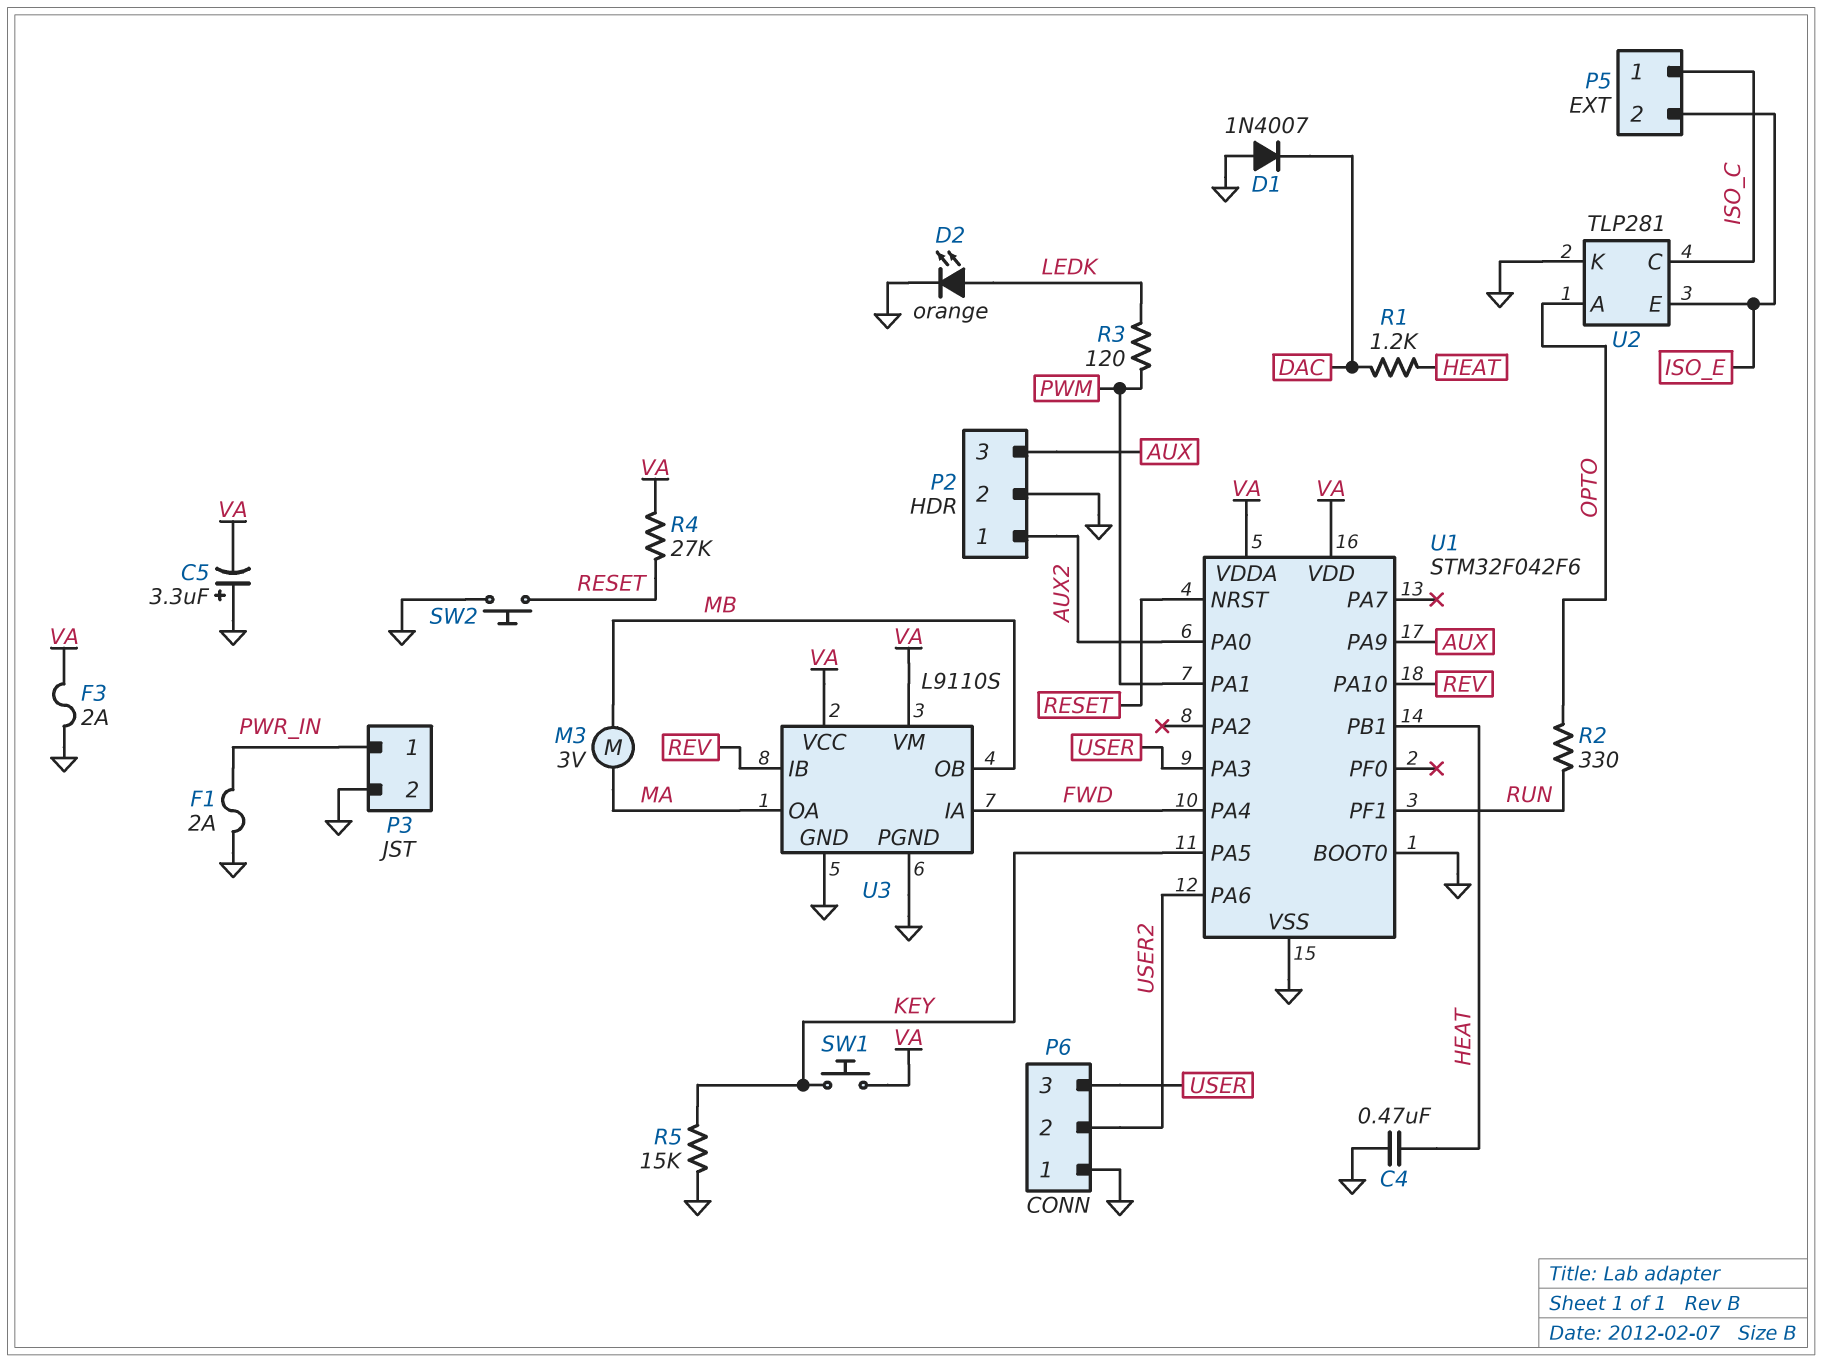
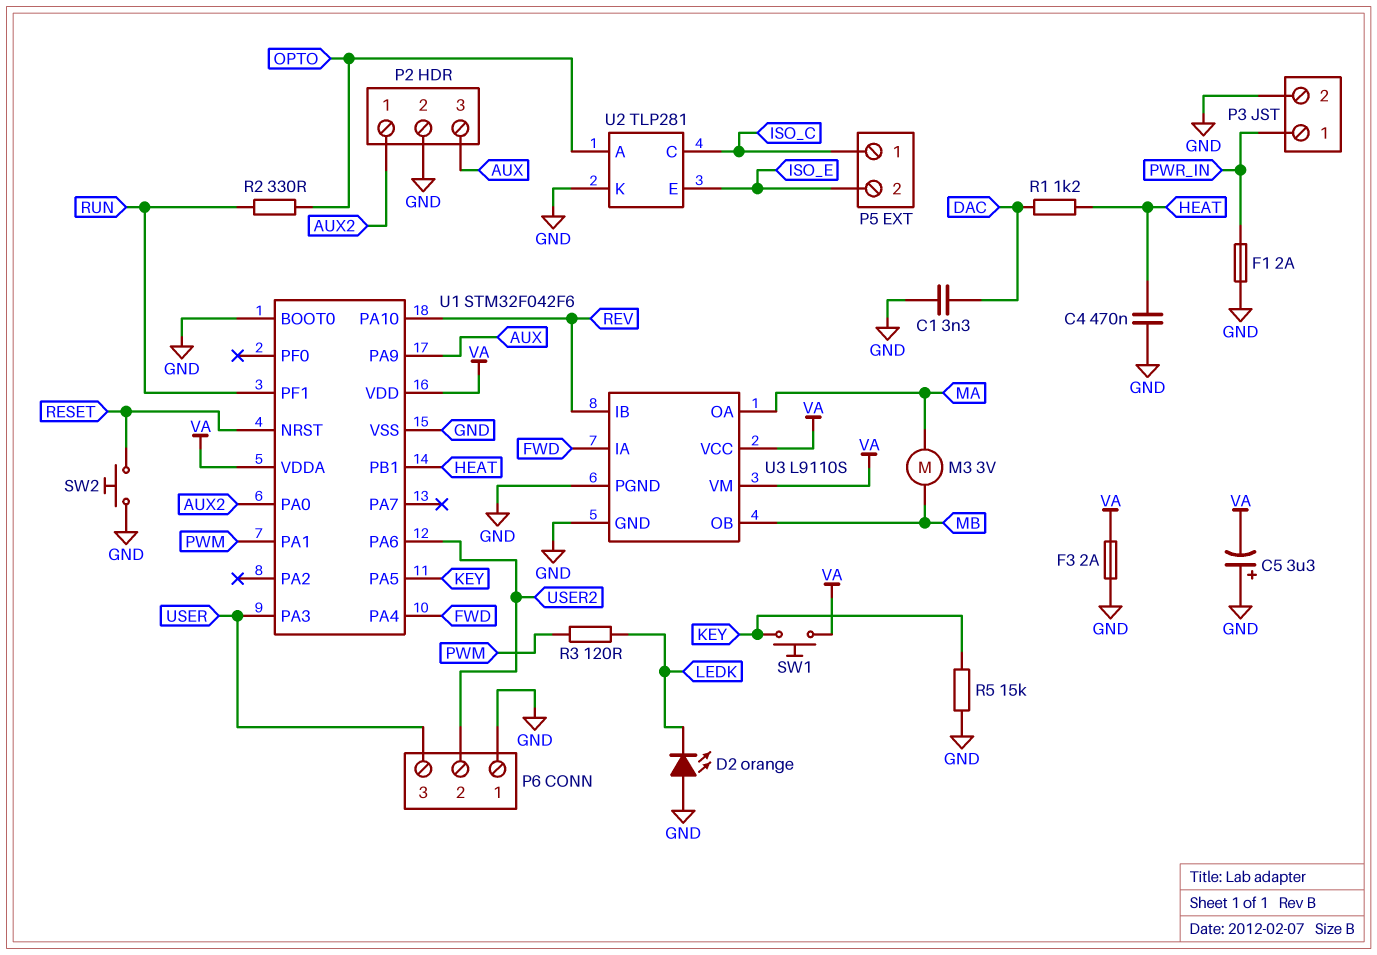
C1: none -> 3.3nF (DAC, GND)
D1: diode 1N4007 (A GND, K DAC) -> none
D2: LED orange (A LEDK, K GND) -> LED orange (A GND, K LEDK)
R4: 27k (RESET, VA) -> none

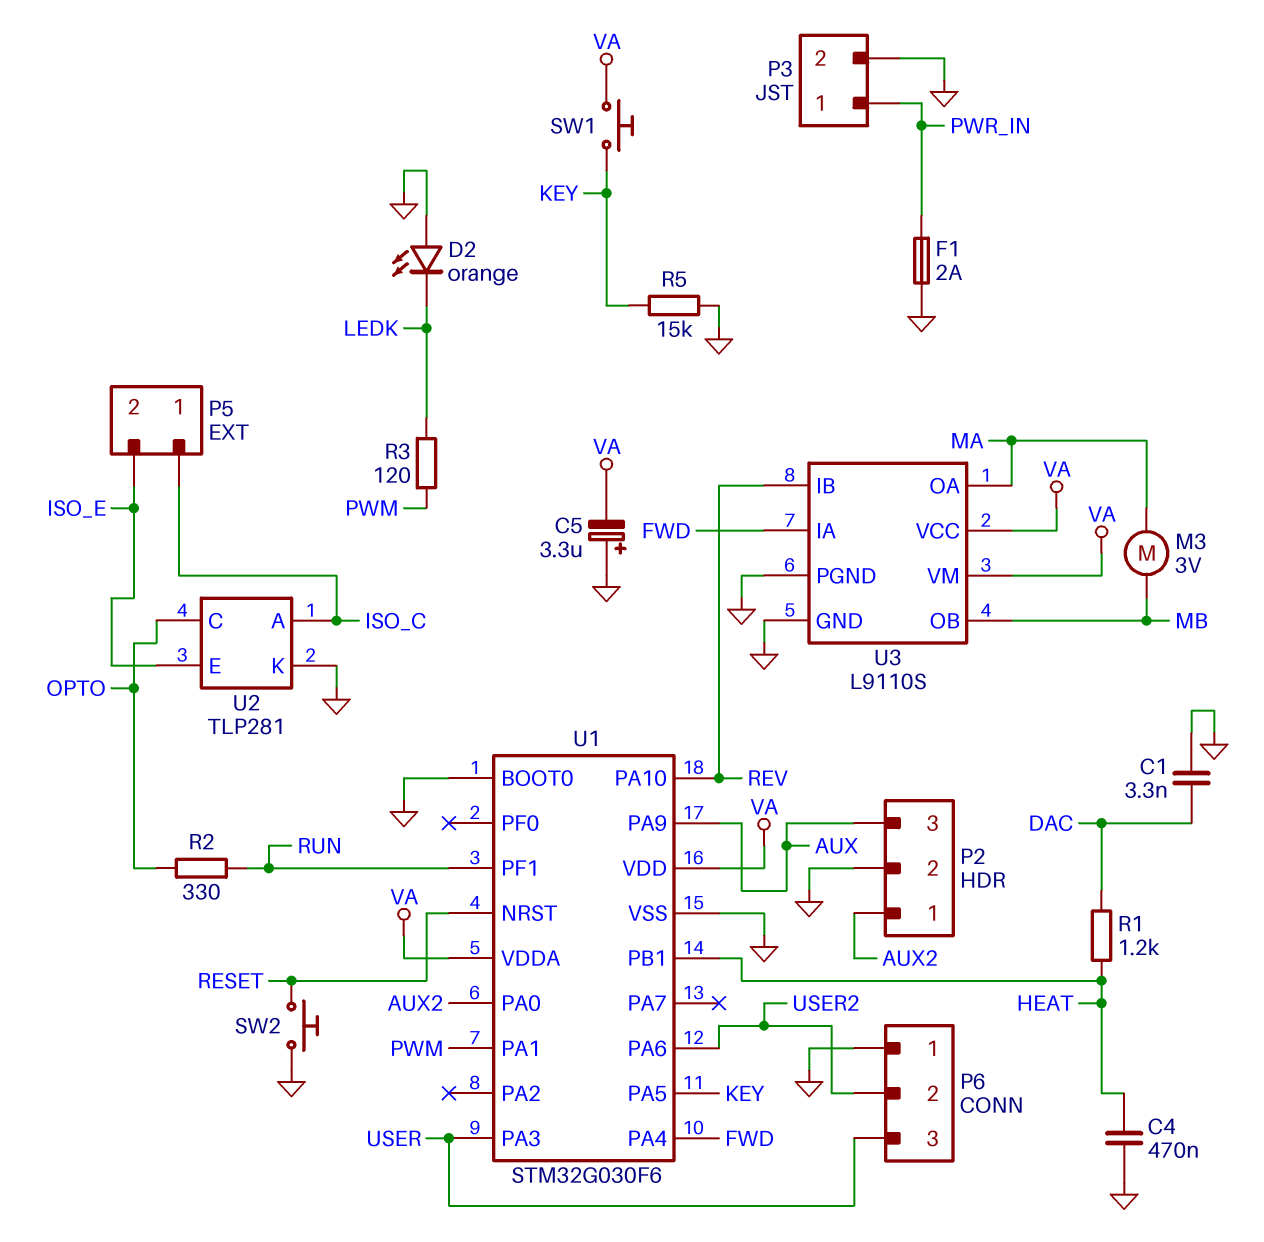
F3: 2A (GND, VA) -> none
U1: STM32F042F6 -> STM32G030F6
U2 pin A: OPTO -> ISO_C
U2 pin C: ISO_C -> OPTO

